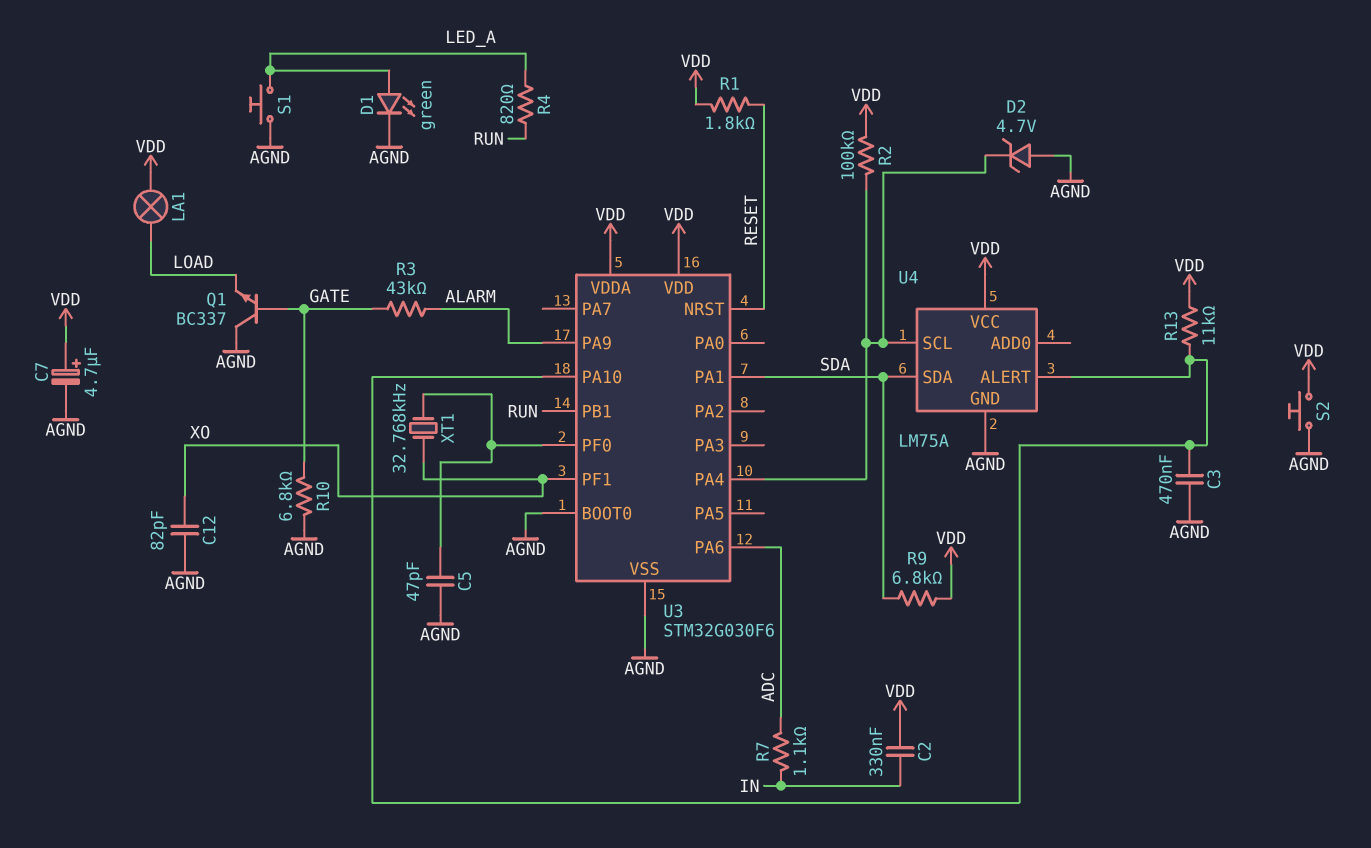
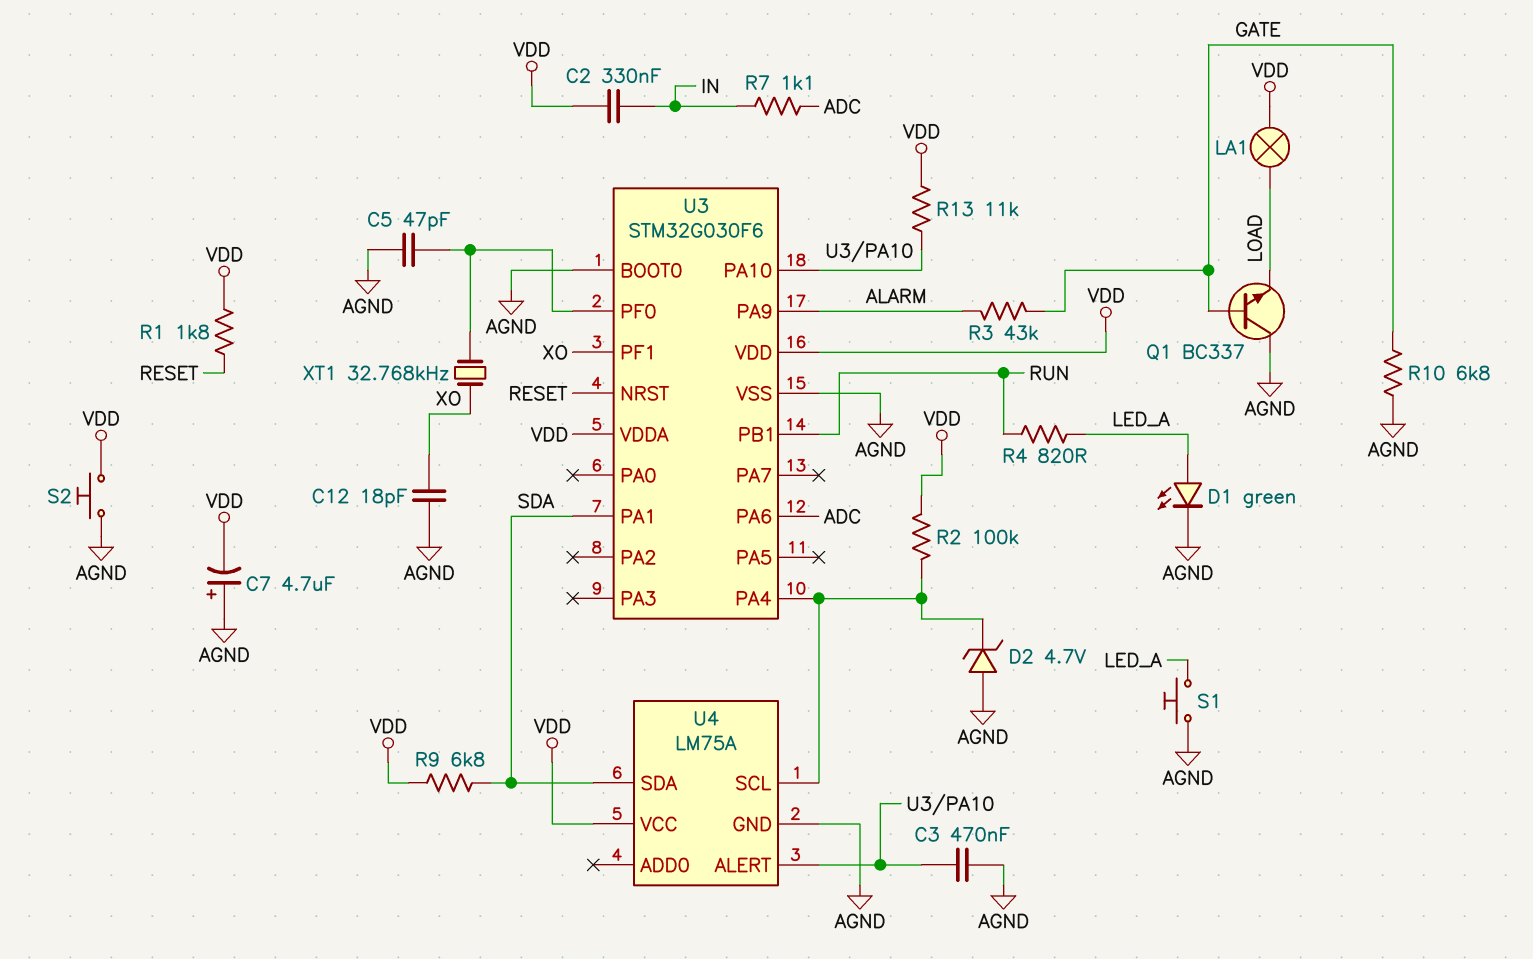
C7: 4.7uF (plus VDD, minus AGND) -> 4.7uF (plus AGND, minus VDD)
C12: 82pF (AGND, XO) -> 18pF (AGND, XO)

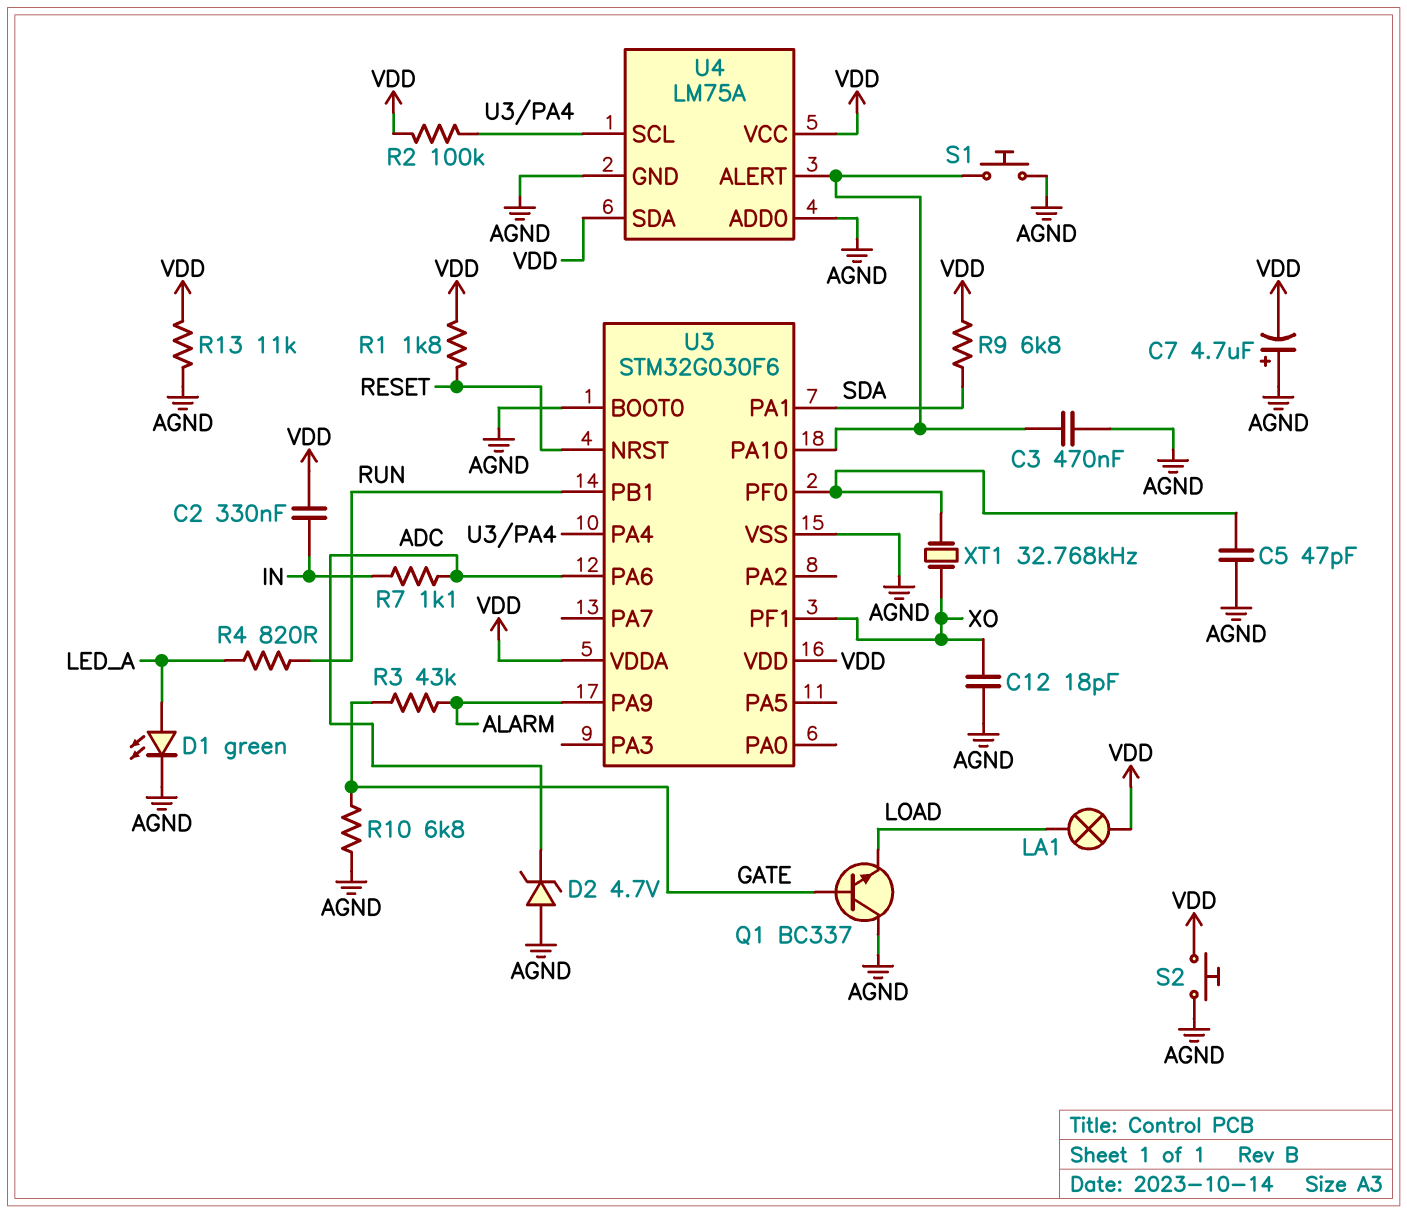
D2: zener 4.7V (A AGND, K U3/PA4) -> zener 4.7V (A AGND, K ADC)
R13: 11k (U3/PA10, VDD) -> 11k (AGND, VDD)
S1: button (AGND, LED_A) -> button (AGND, U3/PA10)
U4 pin ADD0: none -> AGND
U4 pin SDA: SDA -> VDD

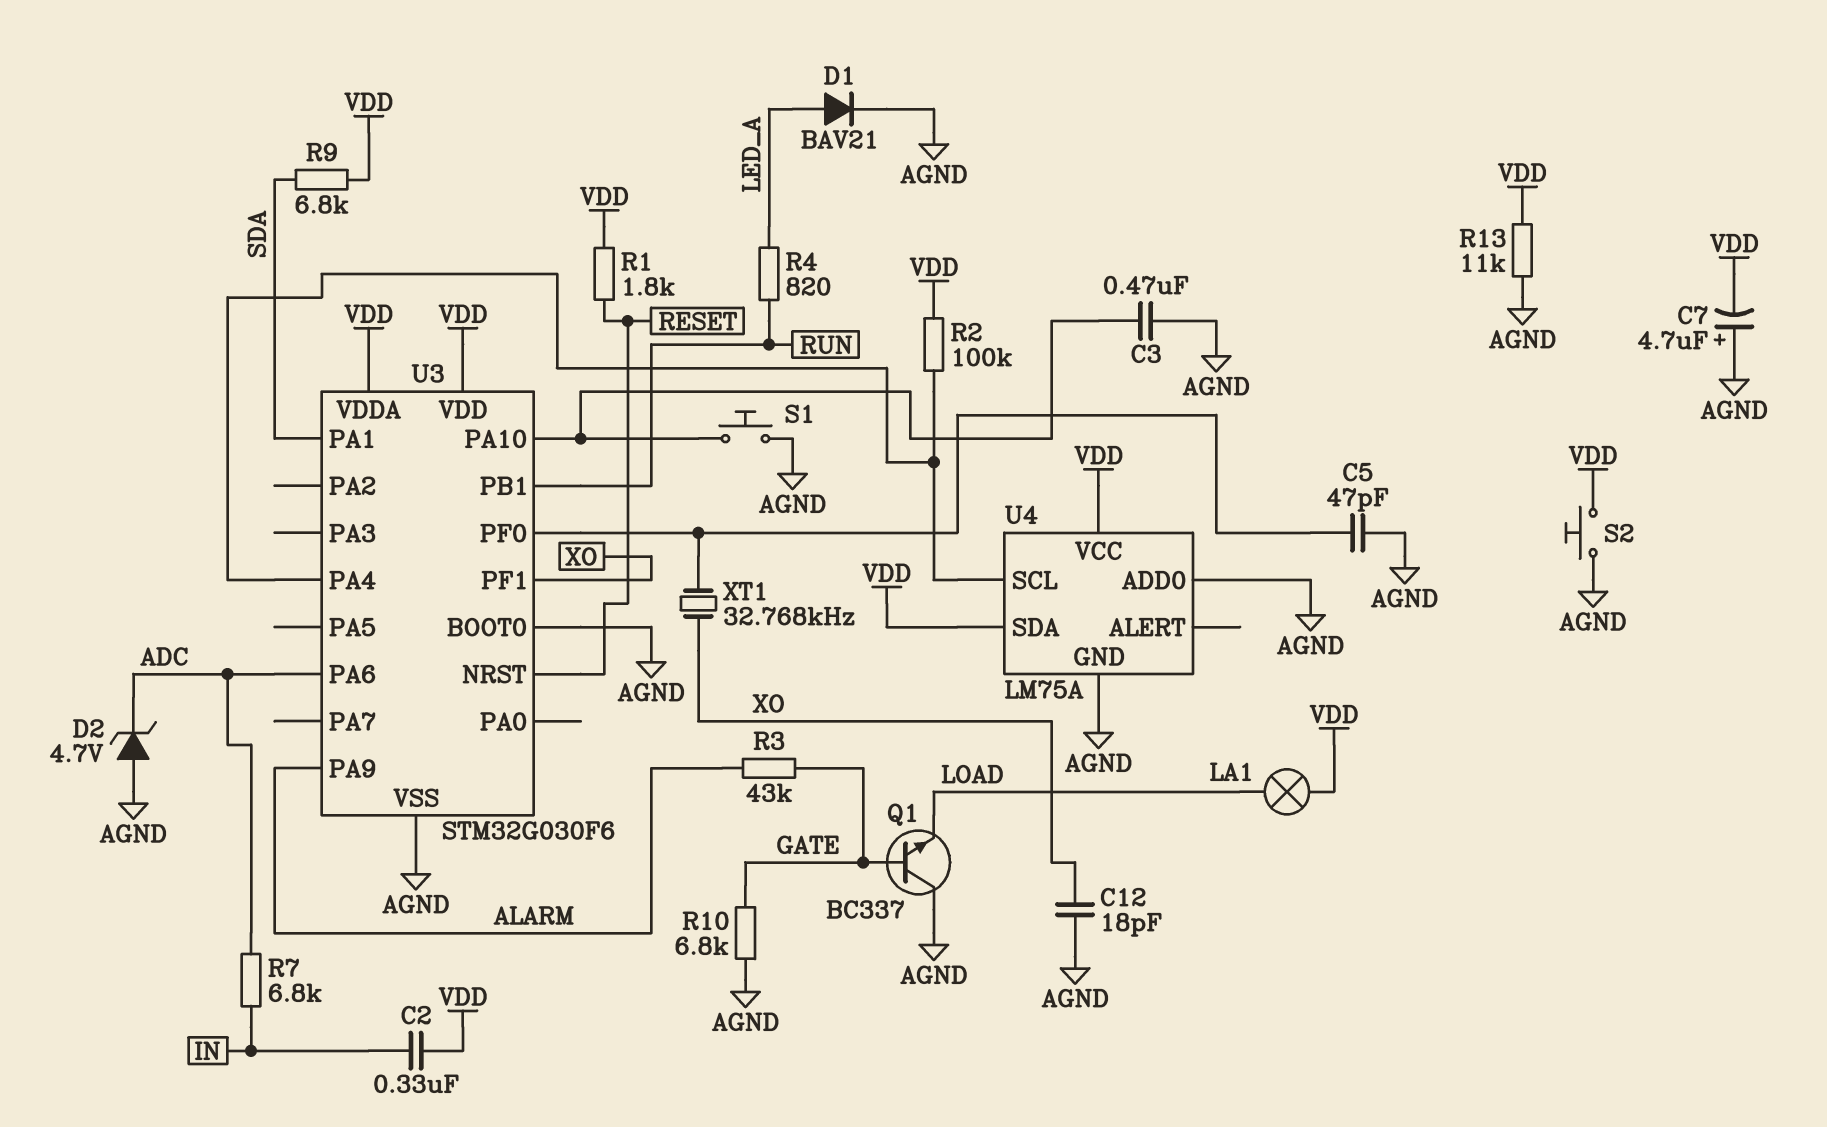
D1: LED green (A LED_A, K AGND) -> diode BAV21 (A LED_A, K AGND)
R7: 1.1k (ADC, IN) -> 6.8k (ADC, IN)
U4 pin ALERT: U3/PA10 -> none

